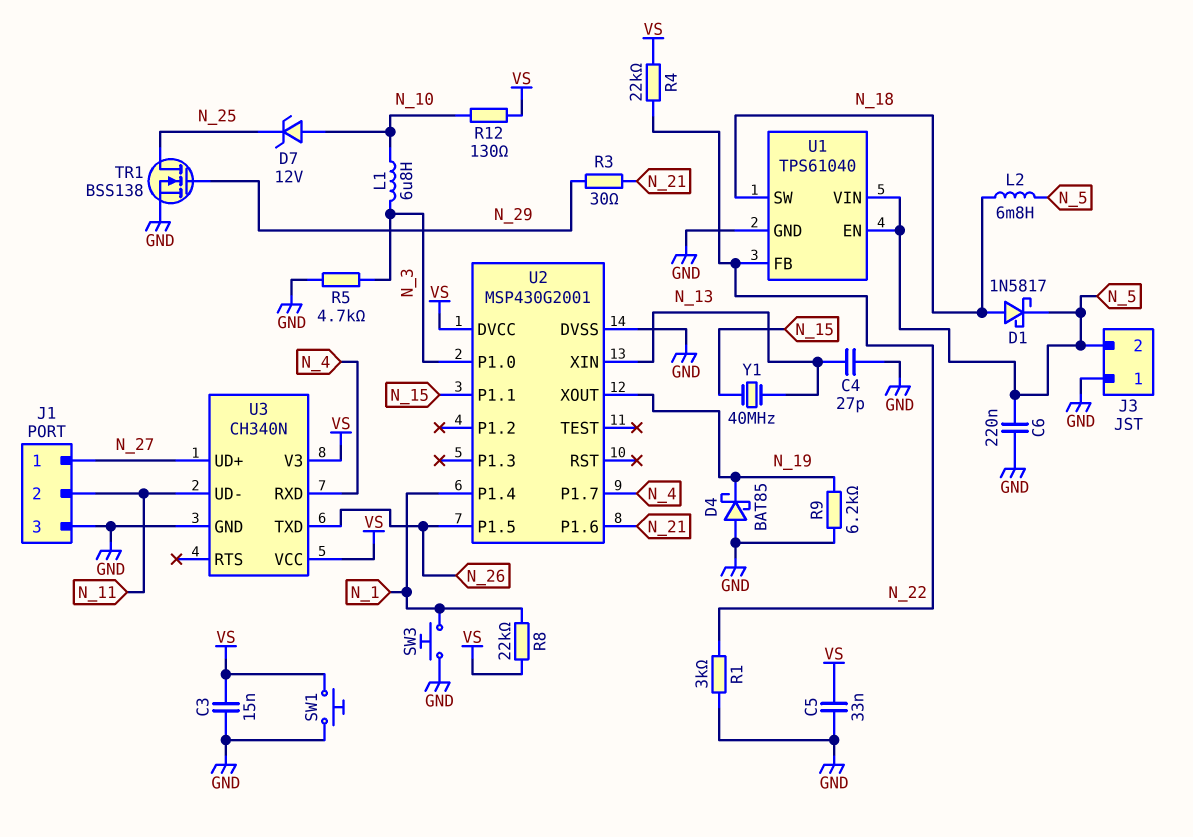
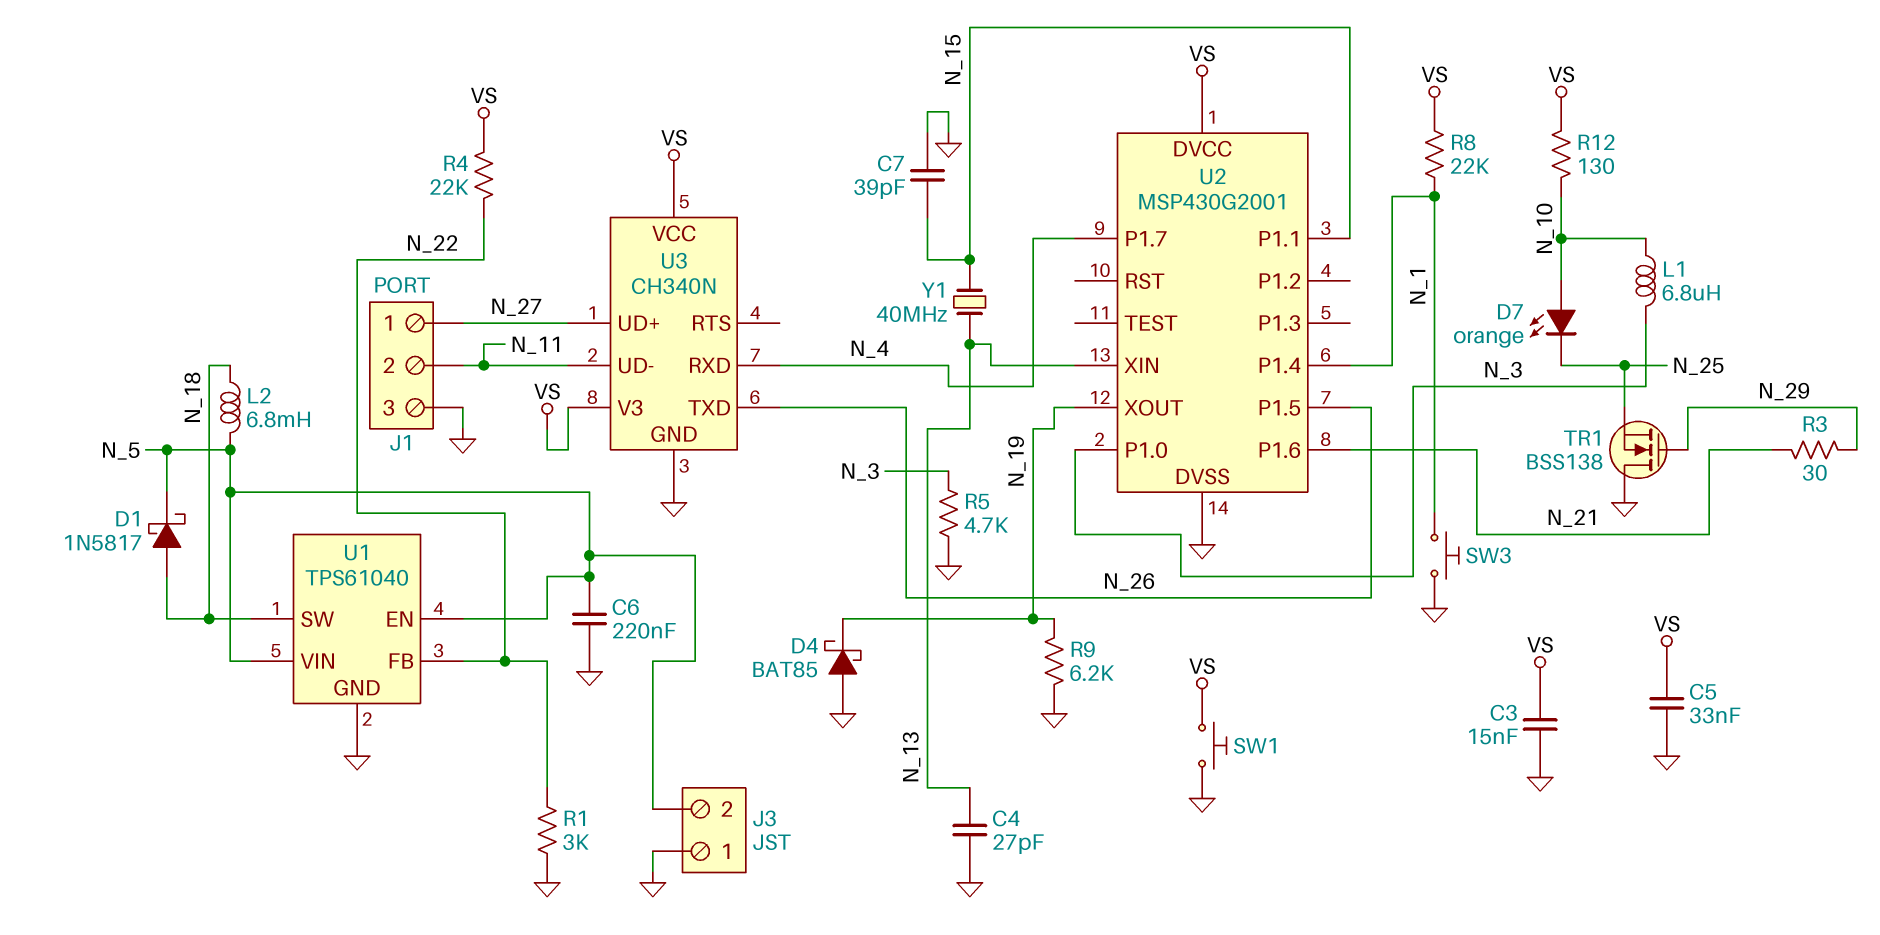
C7: none -> 39pF (GND, N_15)
D7: zener 12V (A N_10, K N_25) -> LED orange (A N_10, K N_25)
TR1: NMOS BSS138 (G N_29, D N_25, S GND) -> NMOS BSS138 (G N_29, D GND, S N_25)

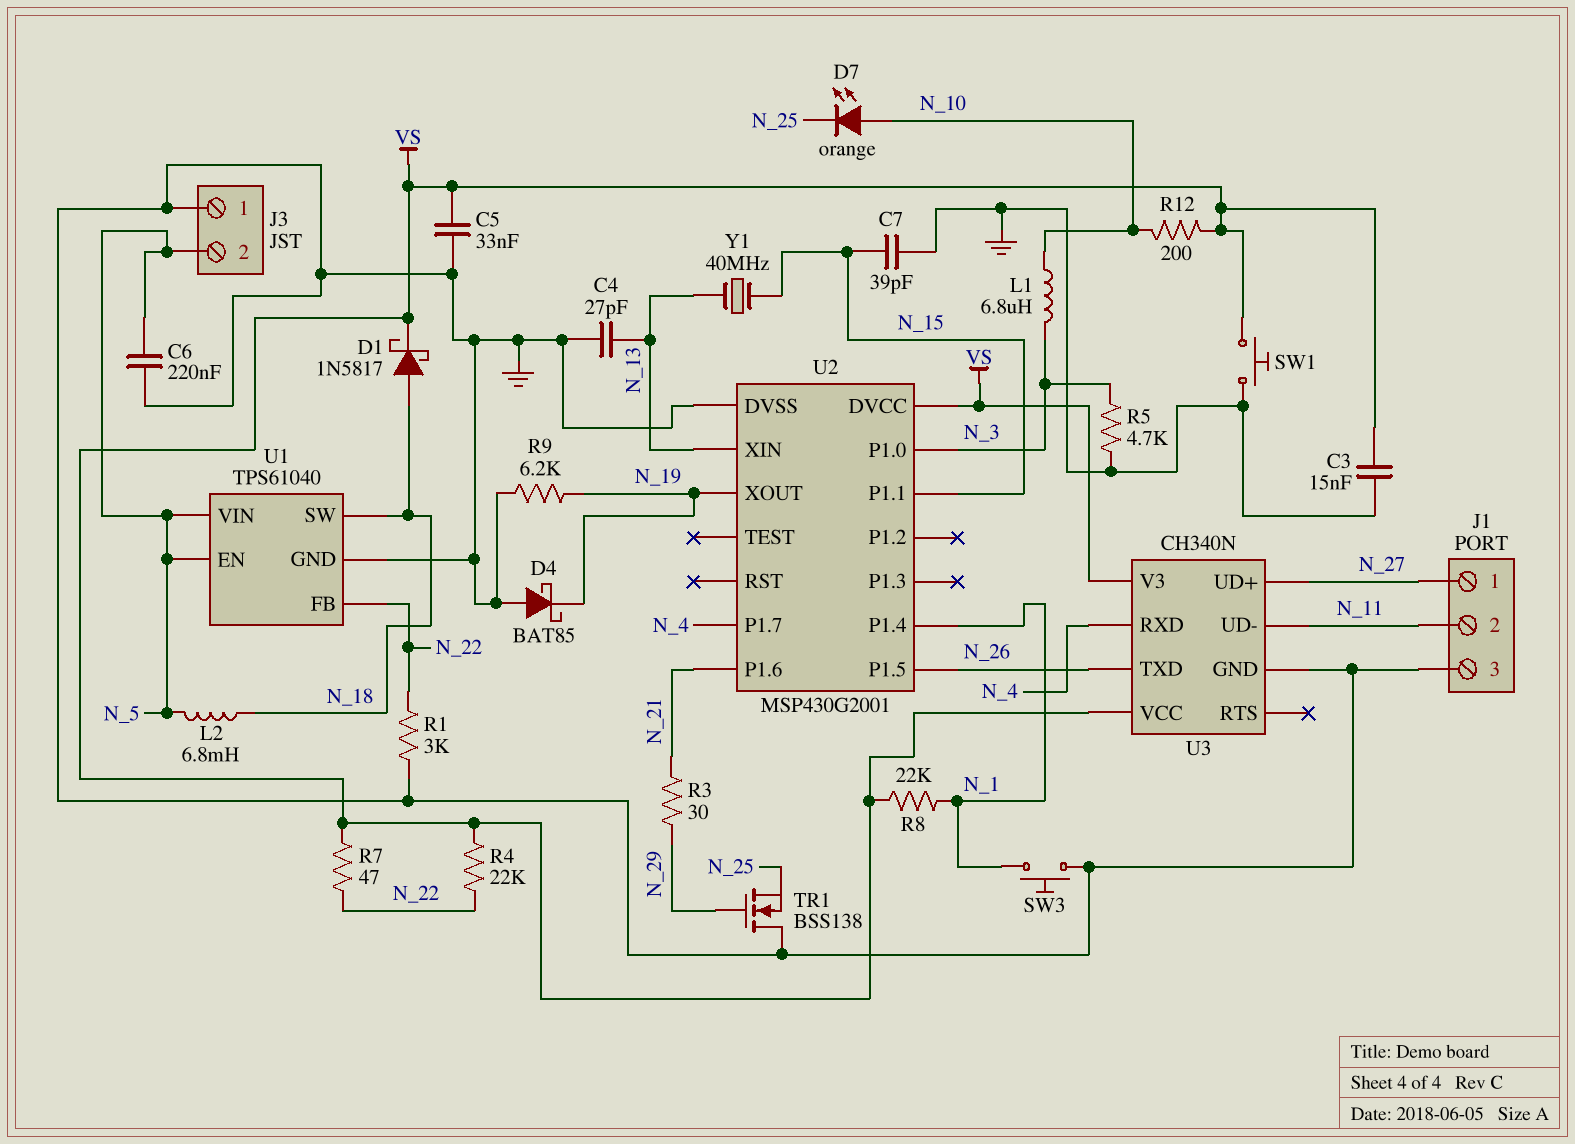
D1: schottky 1N5817 (A N_18, K N_5) -> schottky 1N5817 (A N_18, K VS)
R7: none -> 47 (N_22, VS)
R12: 130 (N_10, VS) -> 200 (N_10, VS)

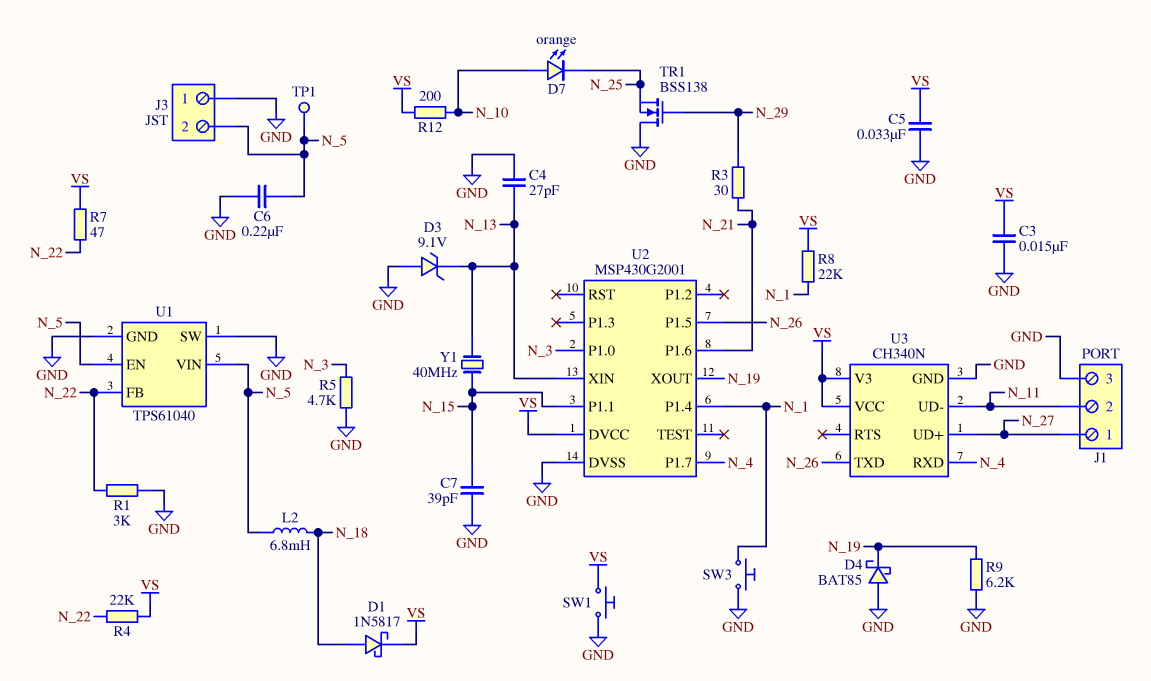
D3: none -> zener 9.1V (A GND, K N_13)
L1: 6.8uH (N_3, N_10) -> none
TP1: none -> test point (N_5)
U1 pin SW: N_18 -> GND

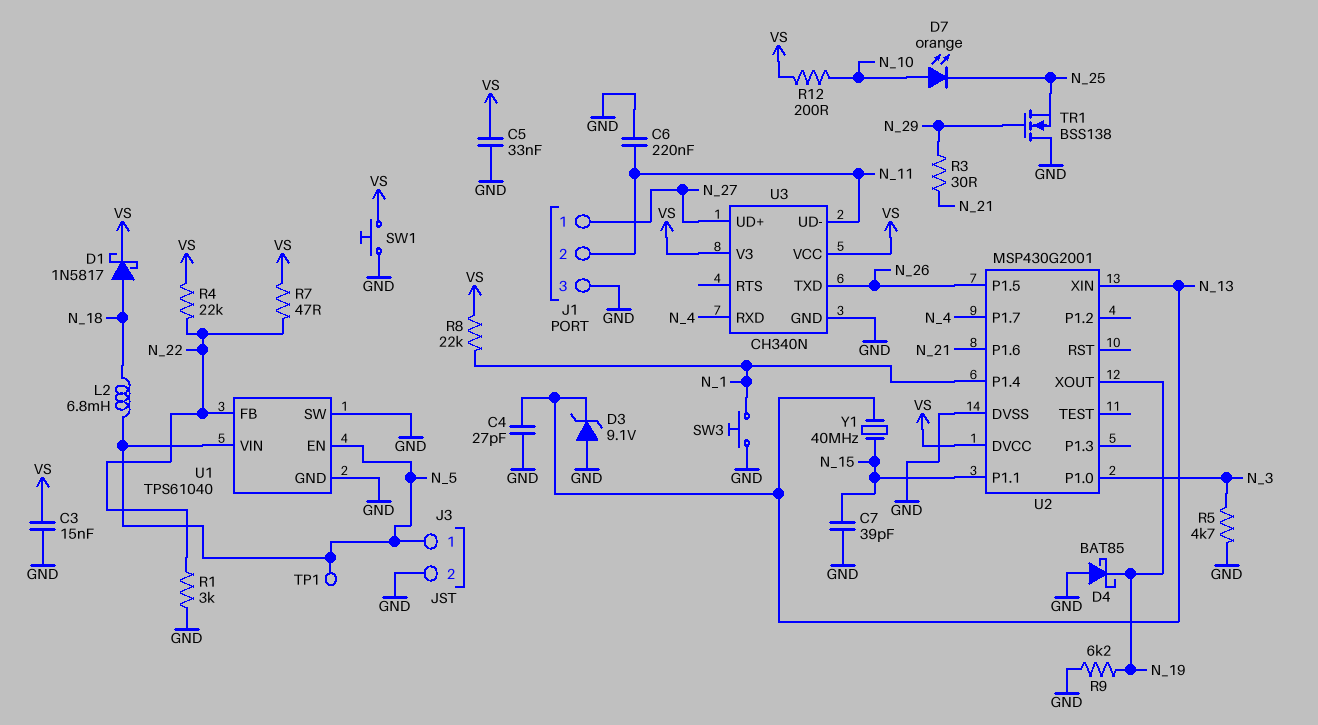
C6: 220nF (GND, N_5) -> 220nF (GND, N_11)
J3 pin 1: GND -> N_5
J3 pin 2: N_5 -> GND

